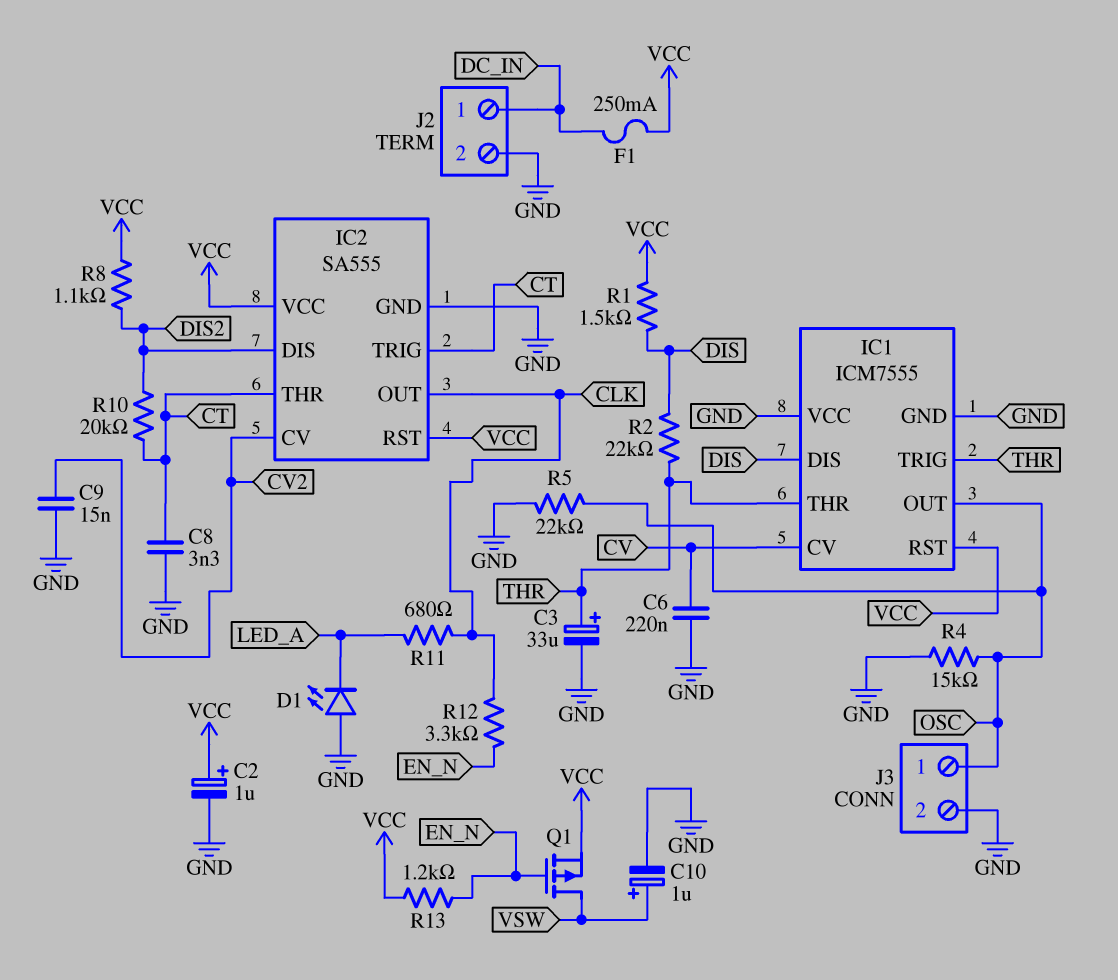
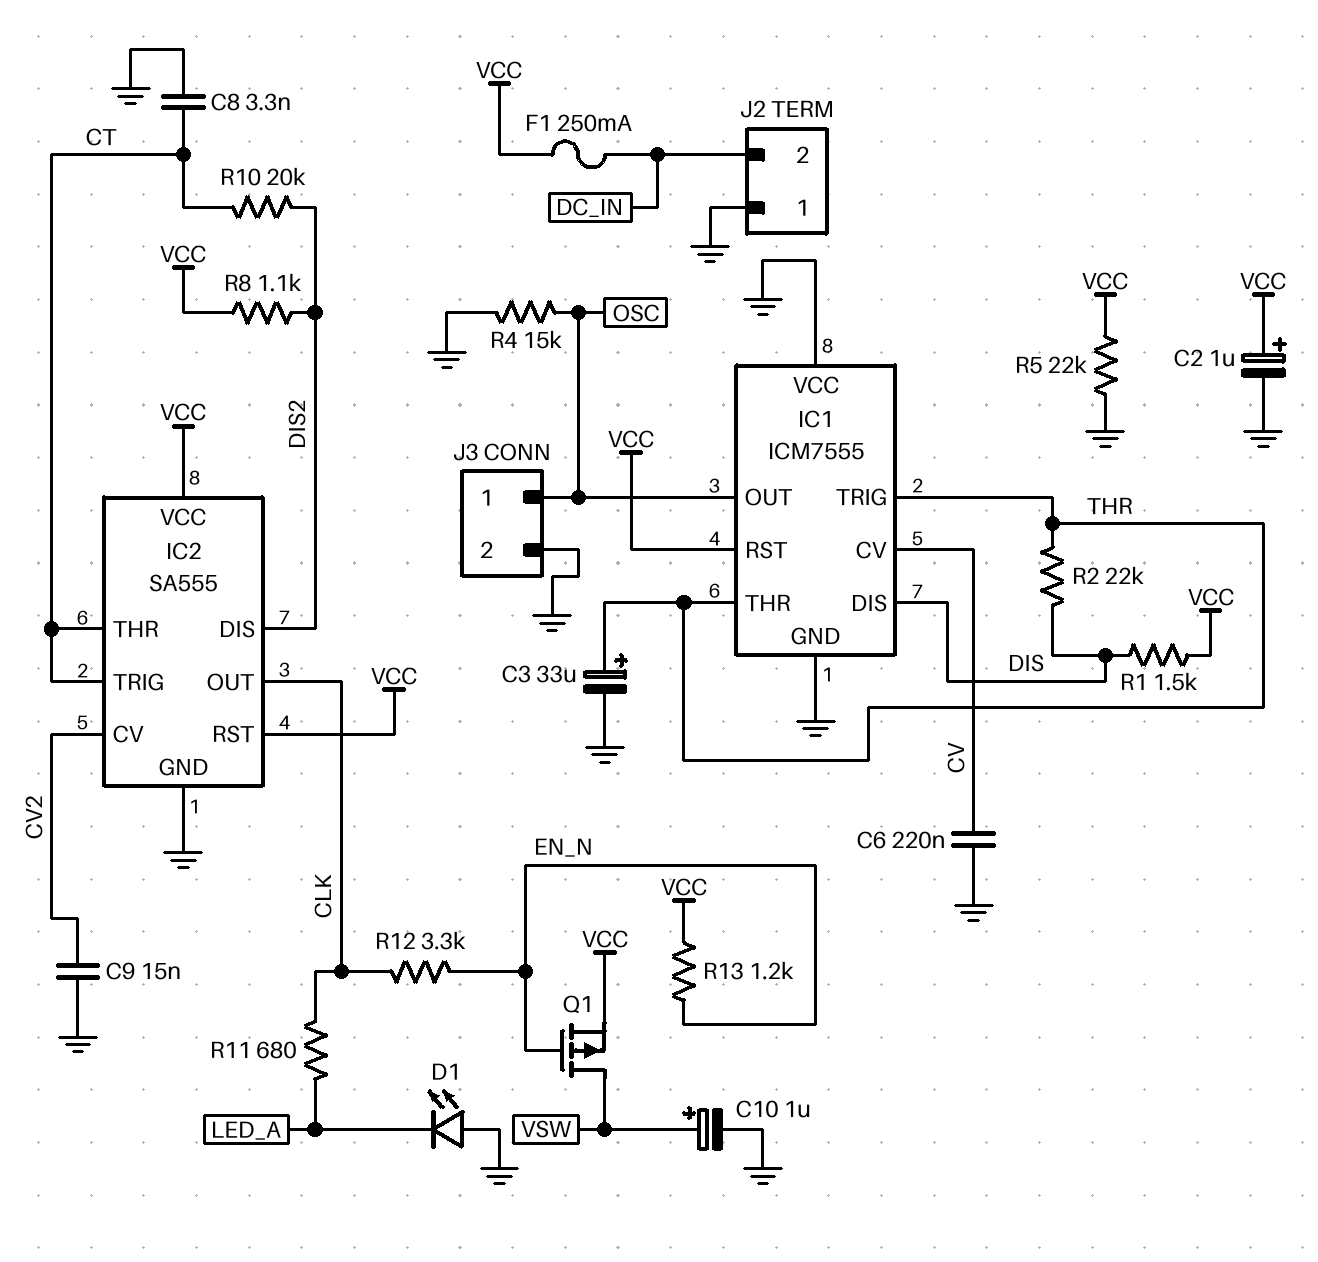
J2 pin 1: DC_IN -> GND
J2 pin 2: GND -> DC_IN
R5: 22k (GND, OSC) -> 22k (GND, VCC)

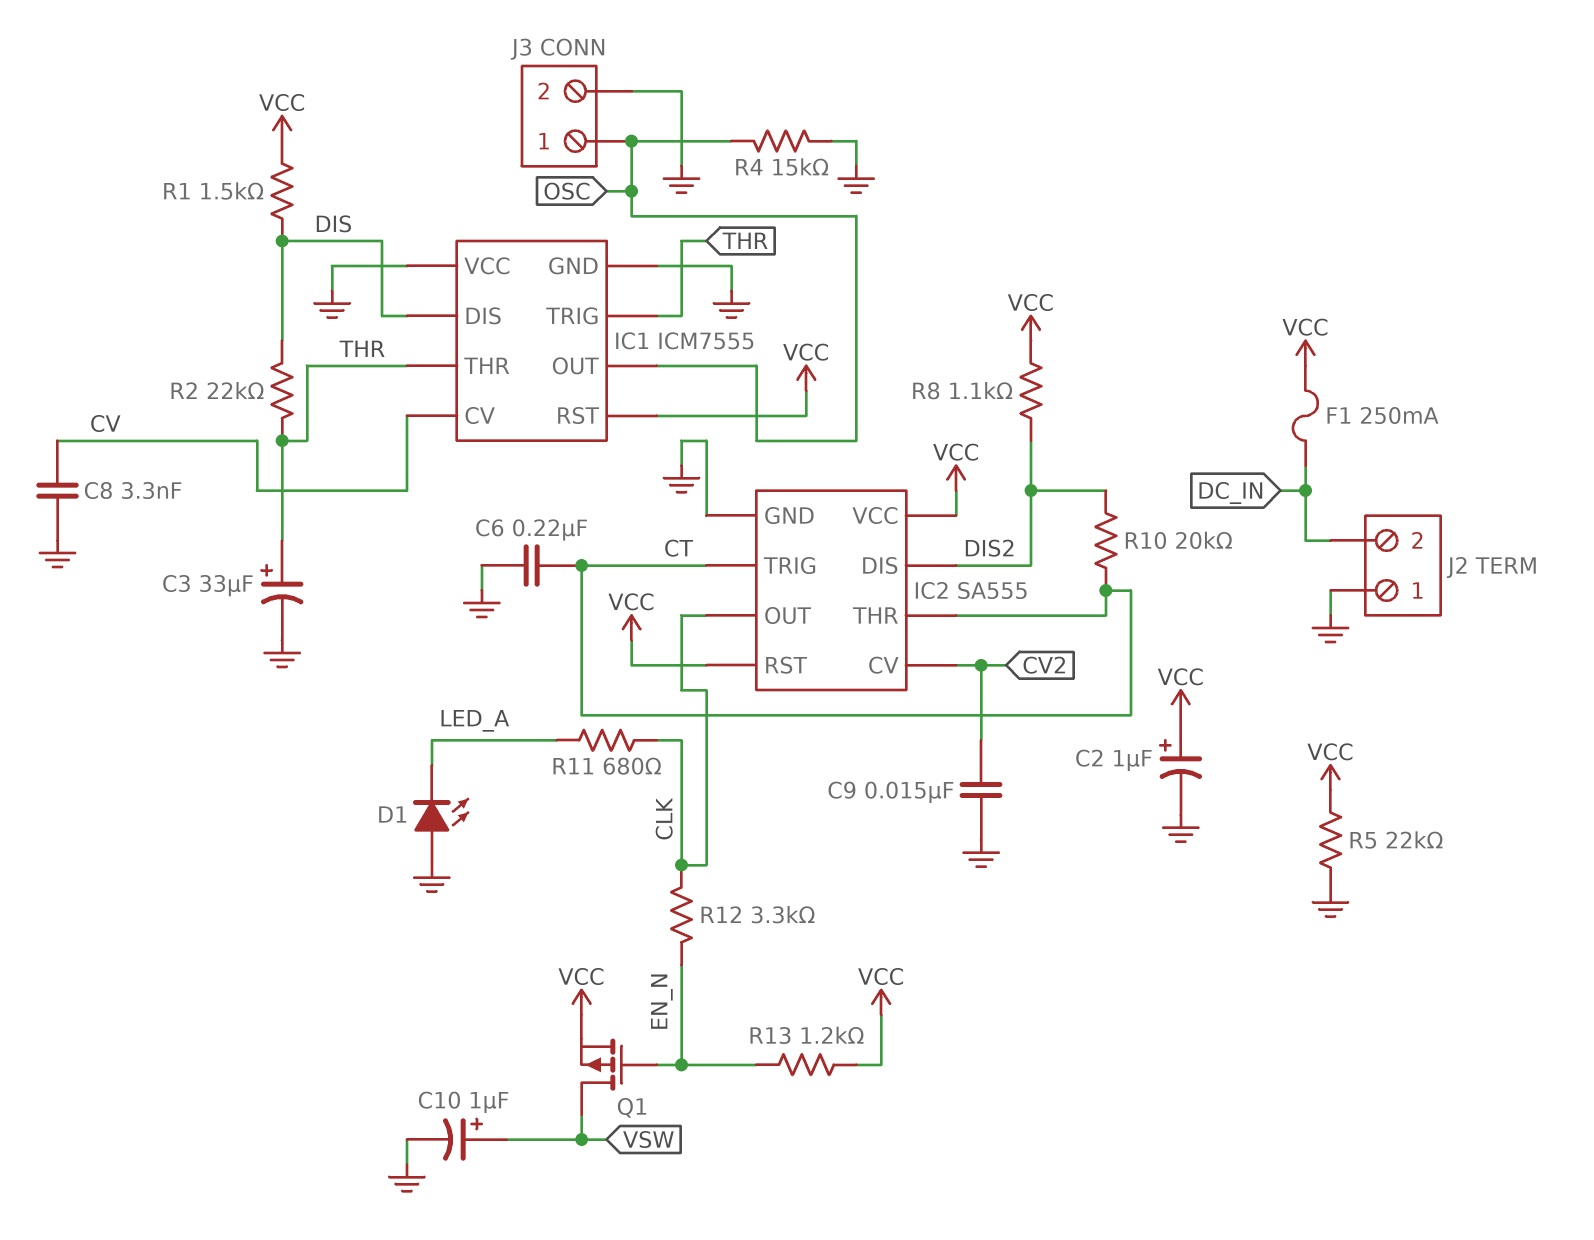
C6: 220nF (CV, GND) -> 220nF (CT, GND)
C8: 3.3nF (CT, GND) -> 3.3nF (CV, GND)

